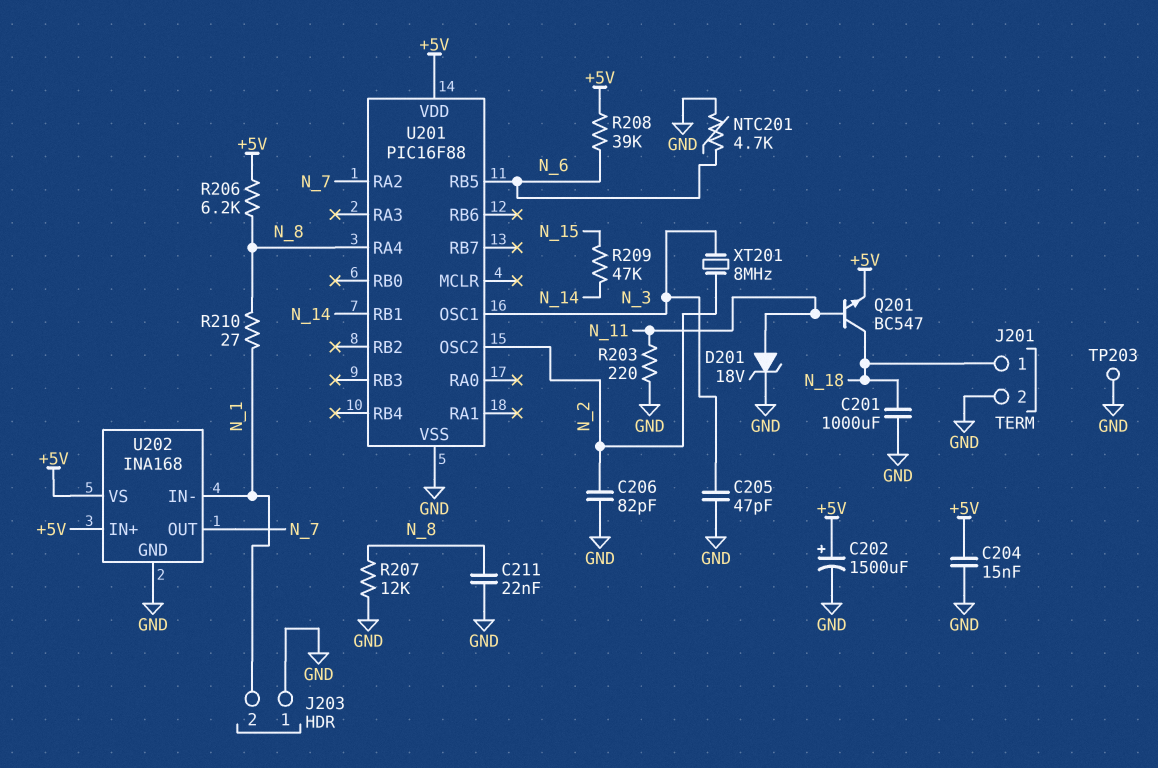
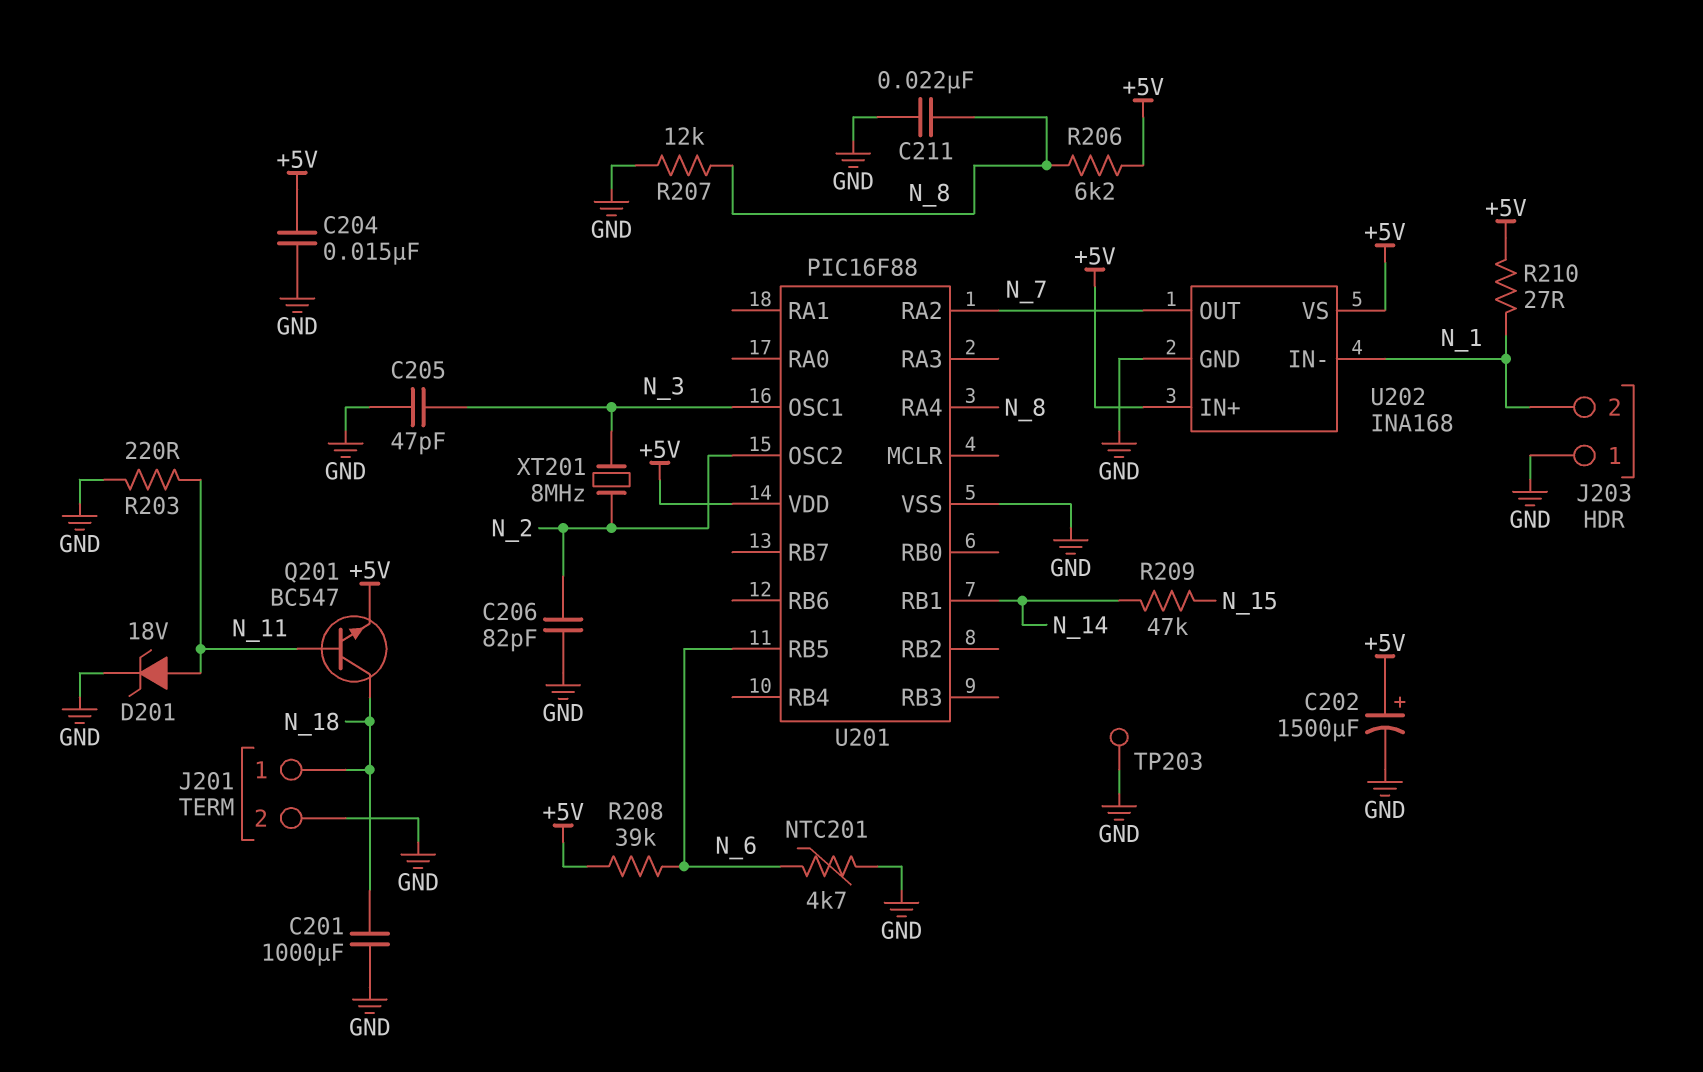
R210: 27 (N_1, N_8) -> 27 (+5V, N_1)

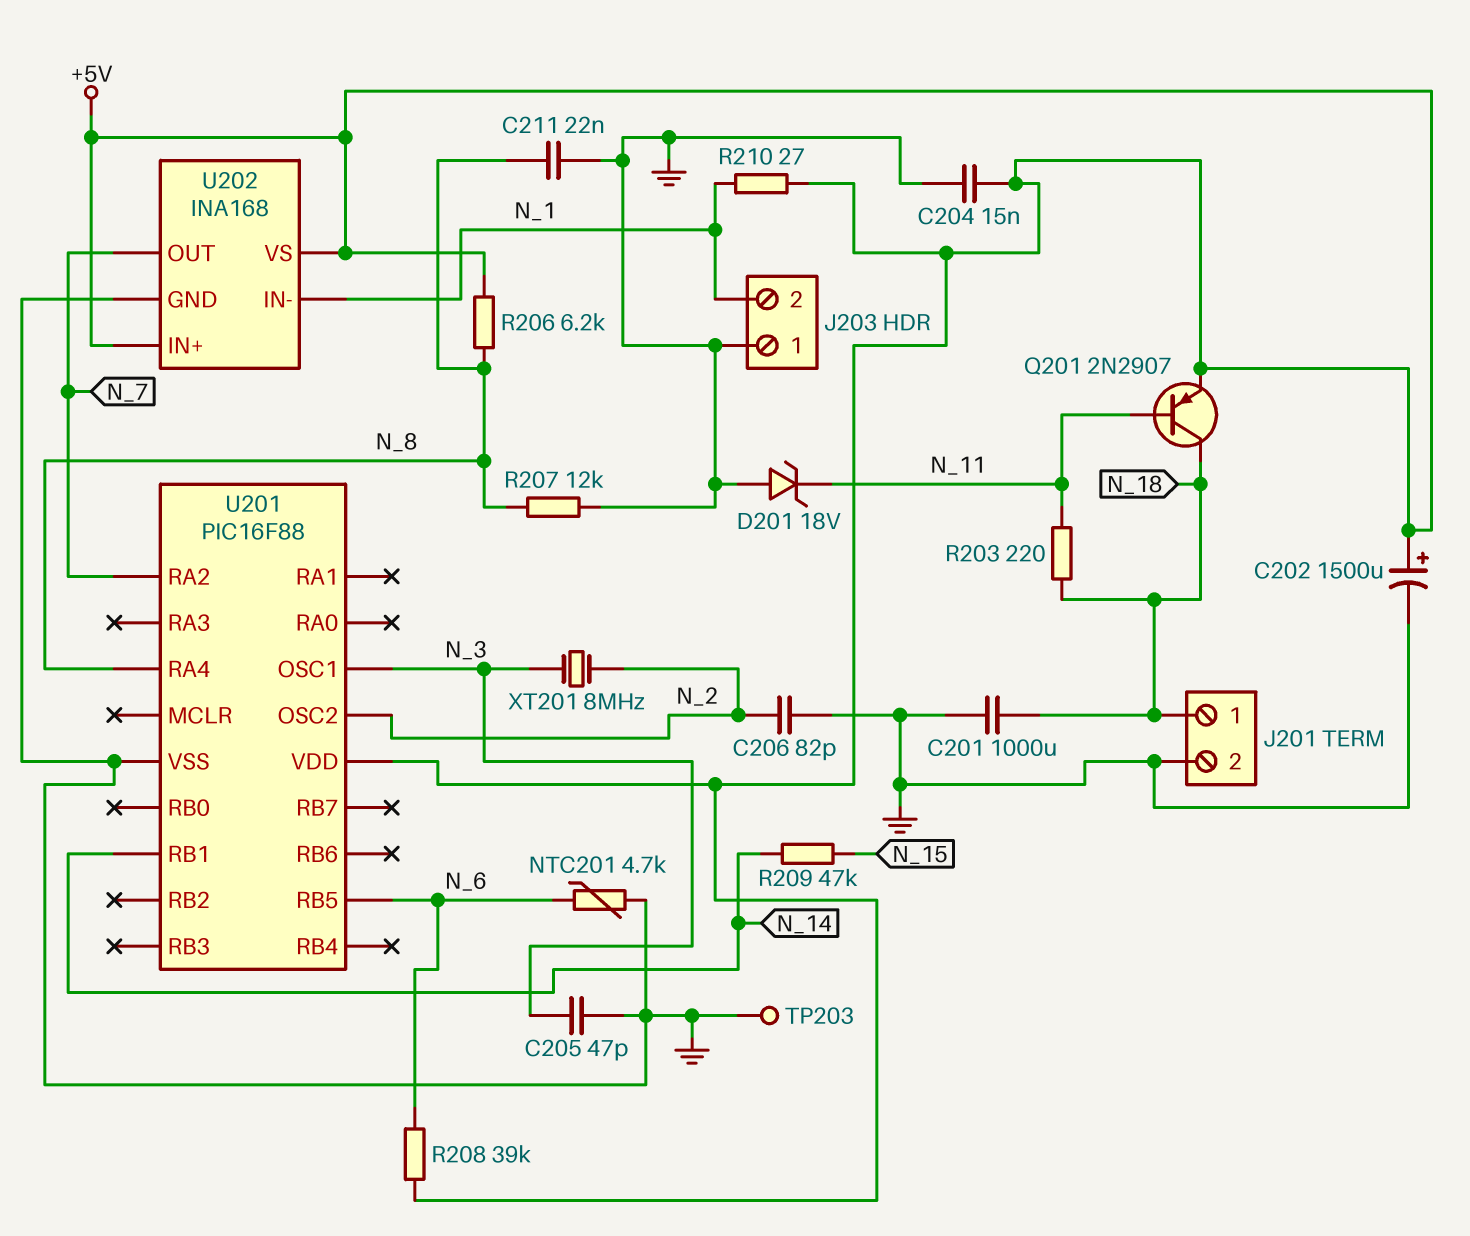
D201: zener 18V (A N_11, K GND) -> zener 18V (A GND, K N_11)
Q201: NPN BC547 (B N_11, C N_18, E +5V) -> PNP 2N2907 (B N_11, C N_18, E +5V)
R203: 220 (GND, N_11) -> 220 (N_11, N_18)

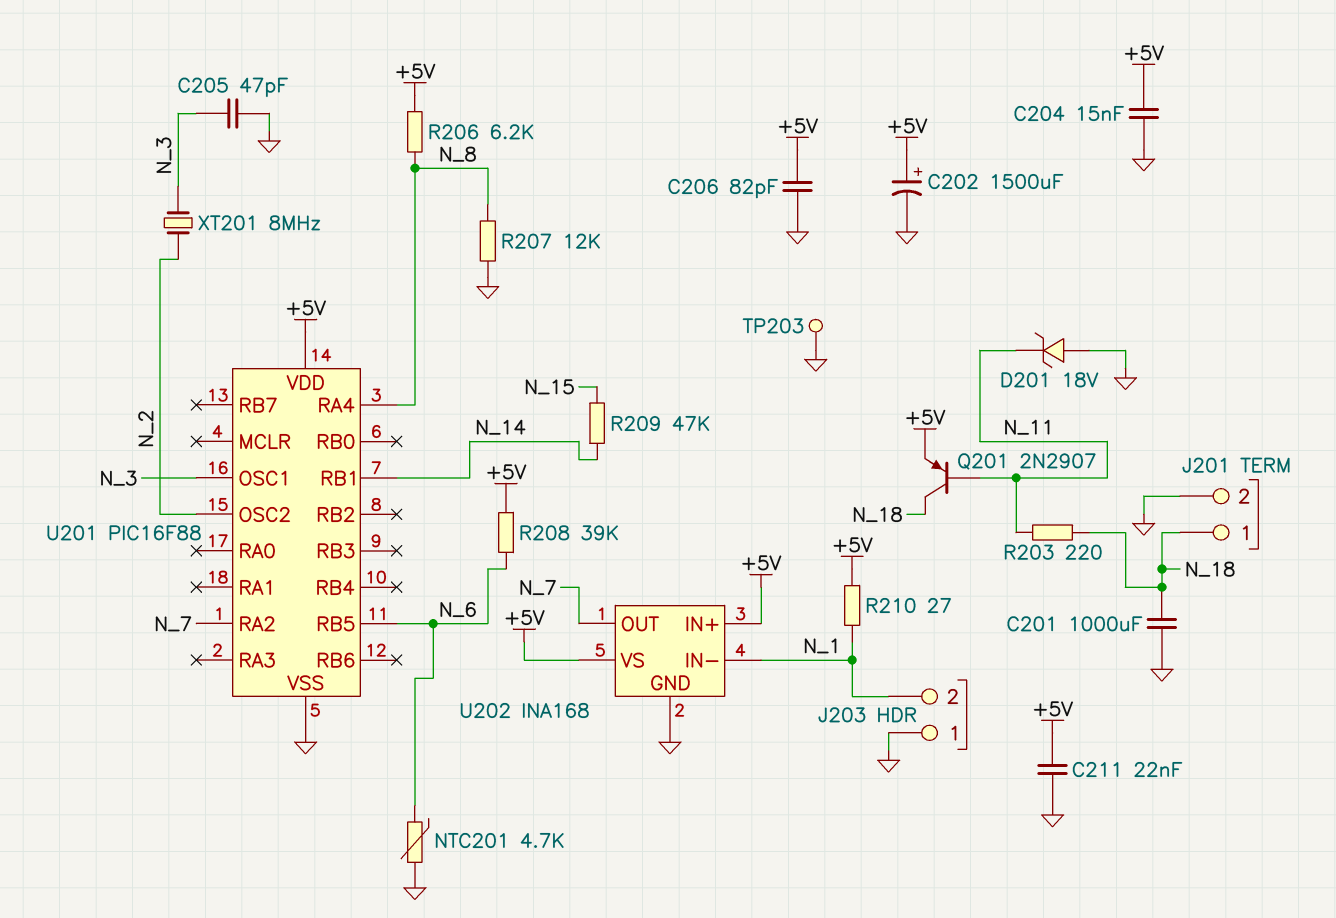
C206: 82pF (GND, N_2) -> 82pF (+5V, GND)
C211: 22nF (GND, N_8) -> 22nF (+5V, GND)

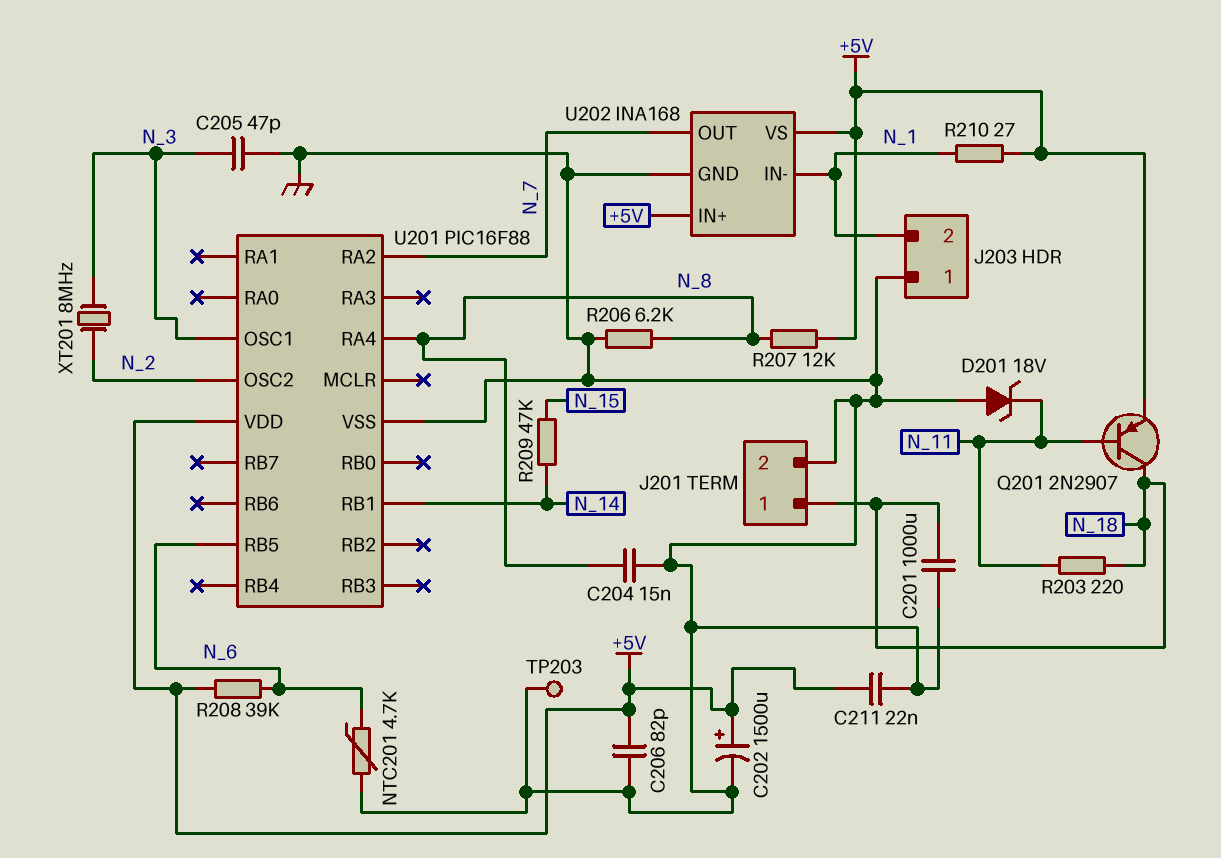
C204: 15nF (+5V, GND) -> 15nF (GND, N_8)
R206: 6.2k (+5V, N_8) -> 6.2k (GND, N_8)
R207: 12k (GND, N_8) -> 12k (+5V, N_8)

